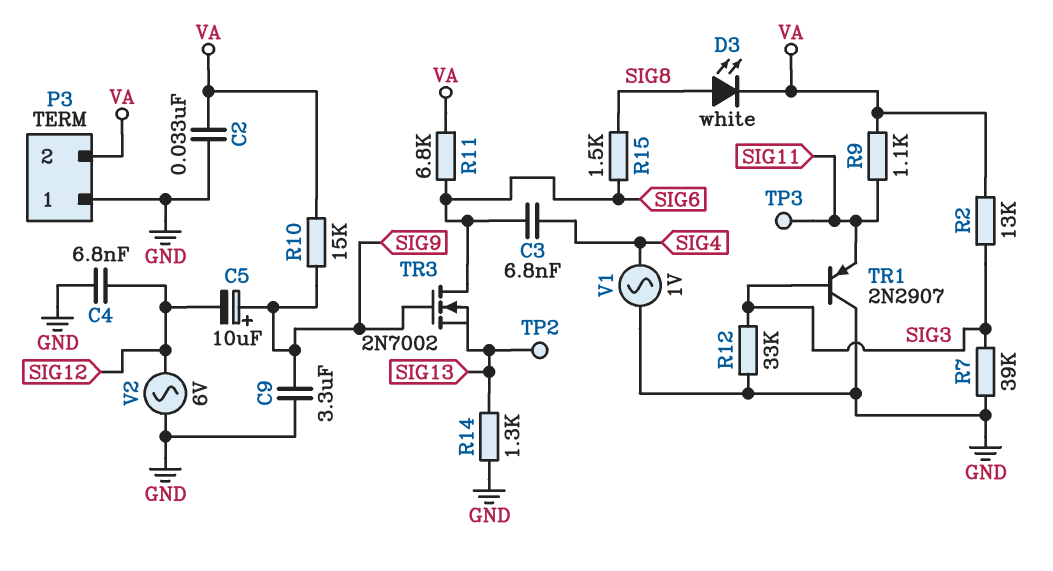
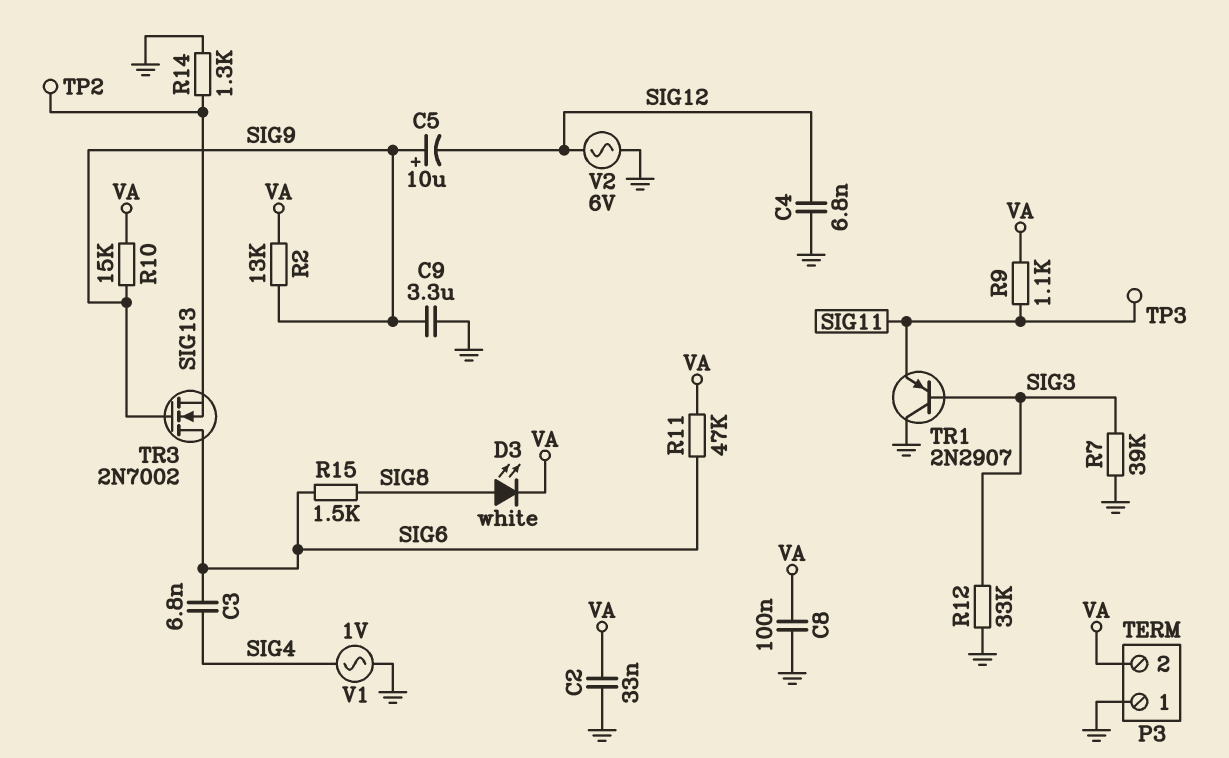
C8: none -> 100nF (GND, VA)
R2: 13k (SIG3, VA) -> 13k (SIG9, VA)
R11: 6.8k (SIG6, VA) -> 47k (SIG6, VA)

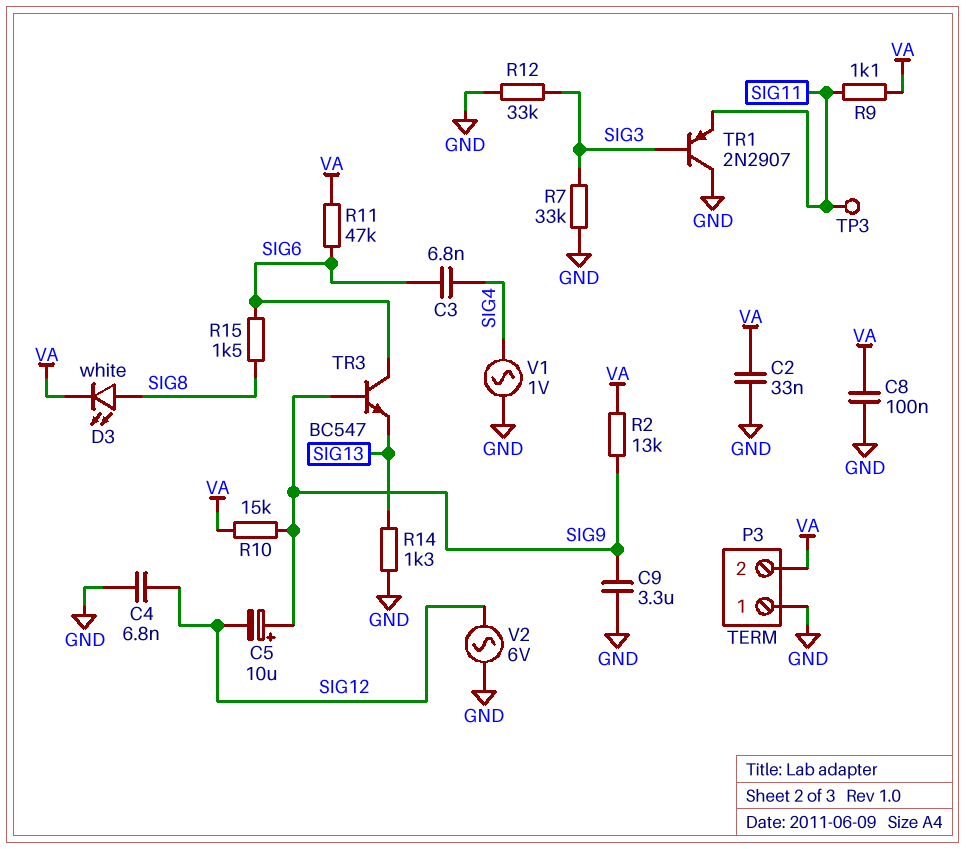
R7: 39k (GND, SIG3) -> 33k (GND, SIG3)
TP2: test point (SIG13) -> none
TR3: NMOS 2N7002 (G SIG9, D SIG6, S SIG13) -> NPN BC547 (B SIG9, C SIG6, E SIG13)

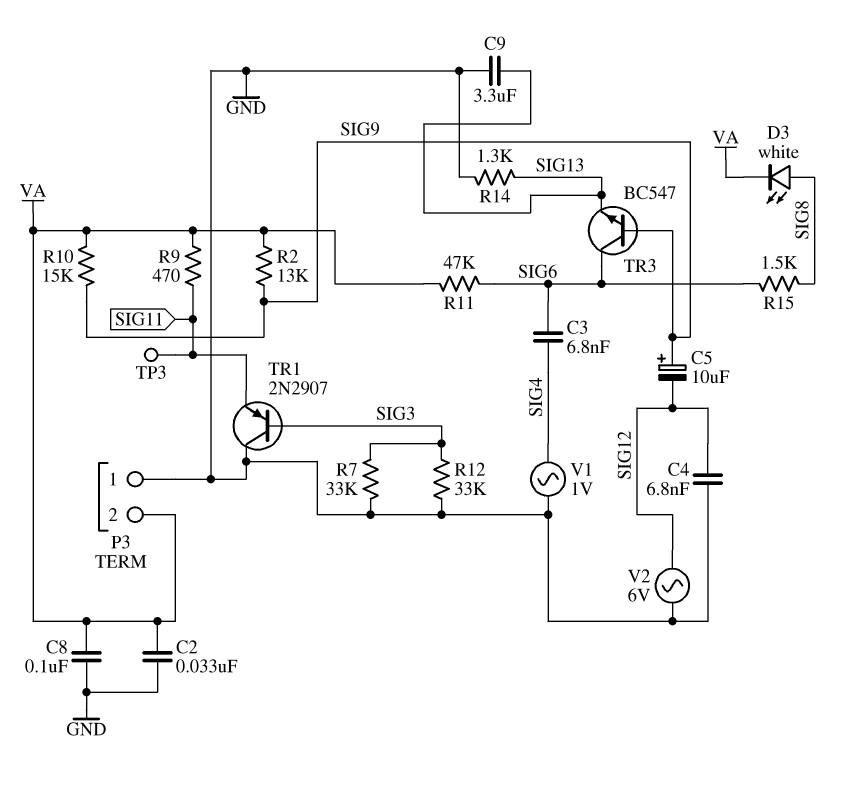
C9: 3.3uF (GND, SIG9) -> 3.3uF (GND, SIG13)
R9: 1.1k (SIG11, VA) -> 470 (SIG11, VA)

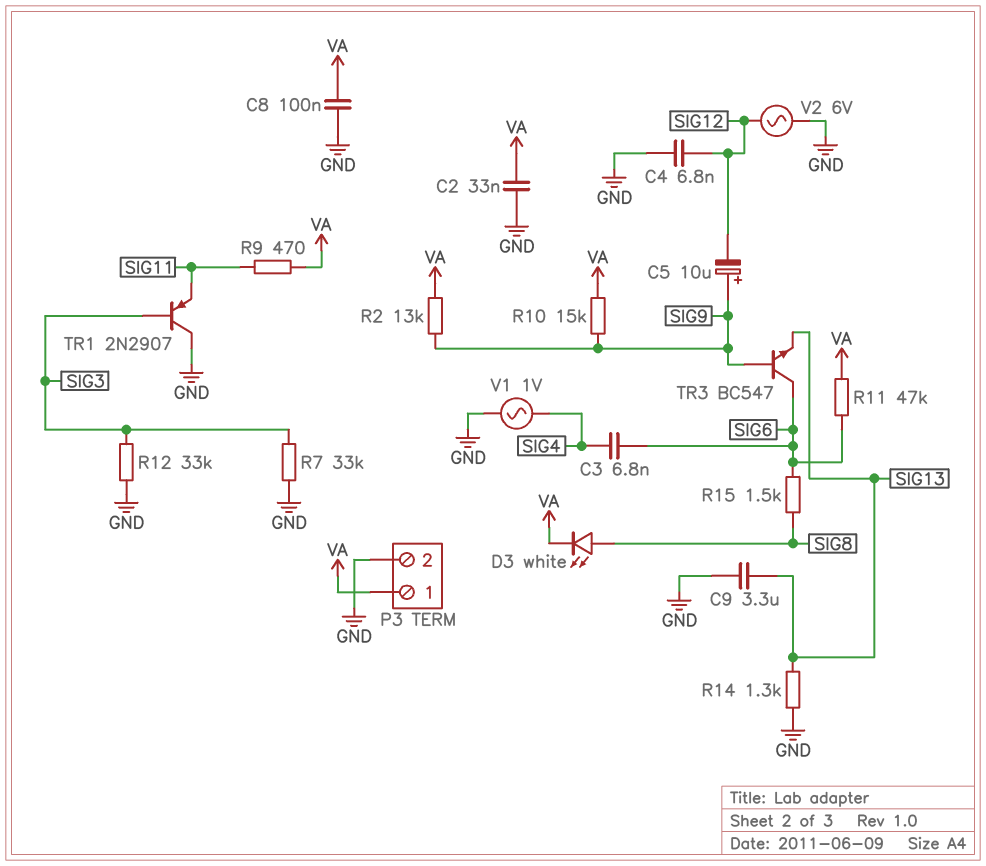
P3 pin 1: GND -> VA
P3 pin 2: VA -> GND
TP3: test point (SIG11) -> none

